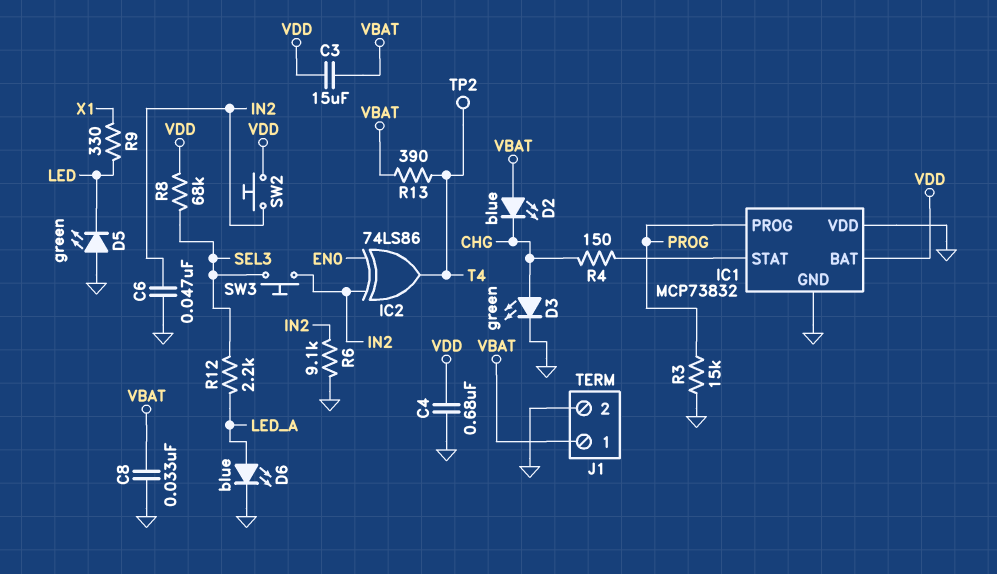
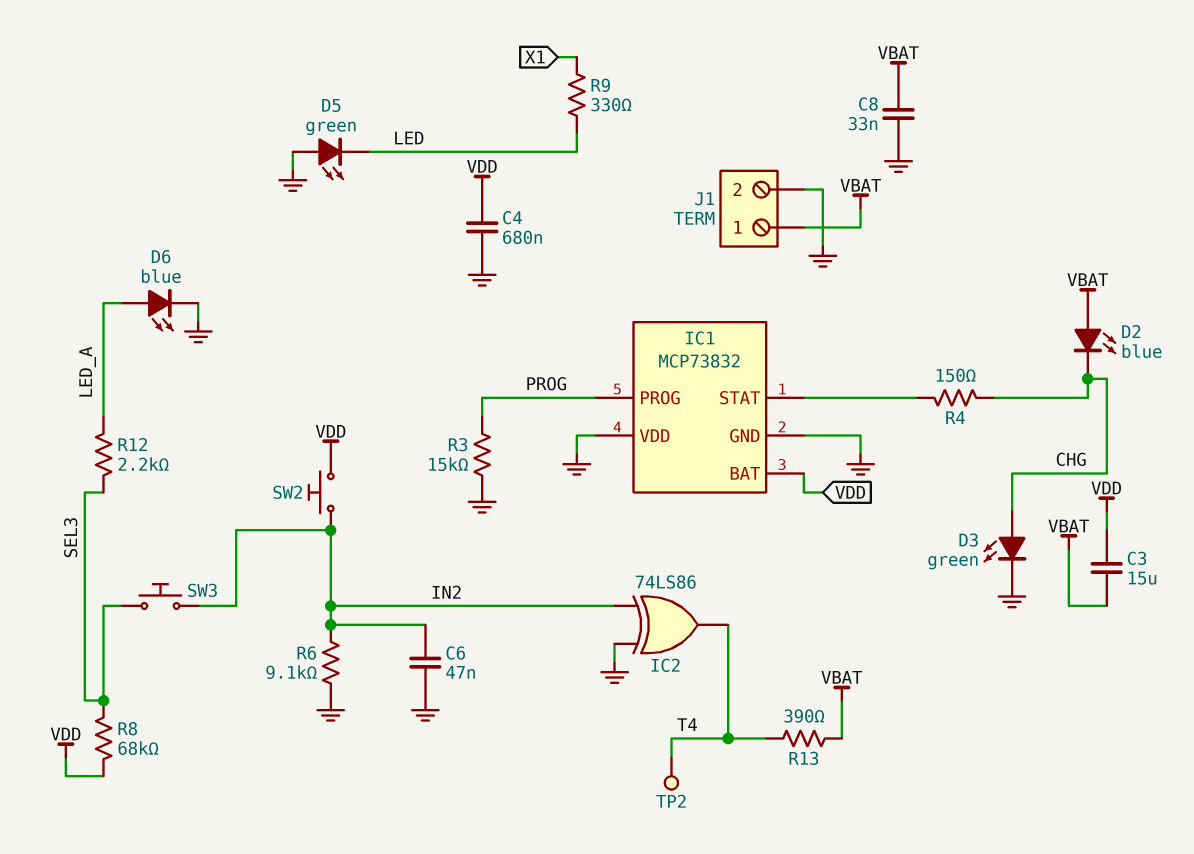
IC2: XOR 74LS86 (in EN0, in IN2, out T4) -> XOR 74LS86 (in GND, in IN2, out T4)

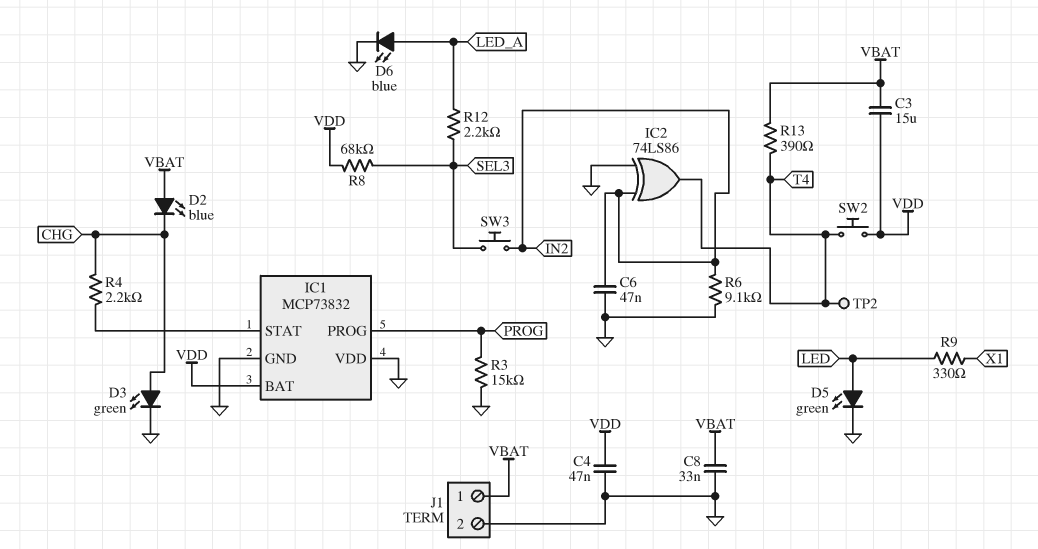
C4: 680nF (GND, VDD) -> 47nF (GND, VDD)
D5: LED green (A GND, K LED) -> LED green (A LED, K GND)
R4: 150 (CHG, IC1/STAT) -> 2.2k (CHG, IC1/STAT)
SW2: button (IN2, VDD) -> button (T4, VDD)

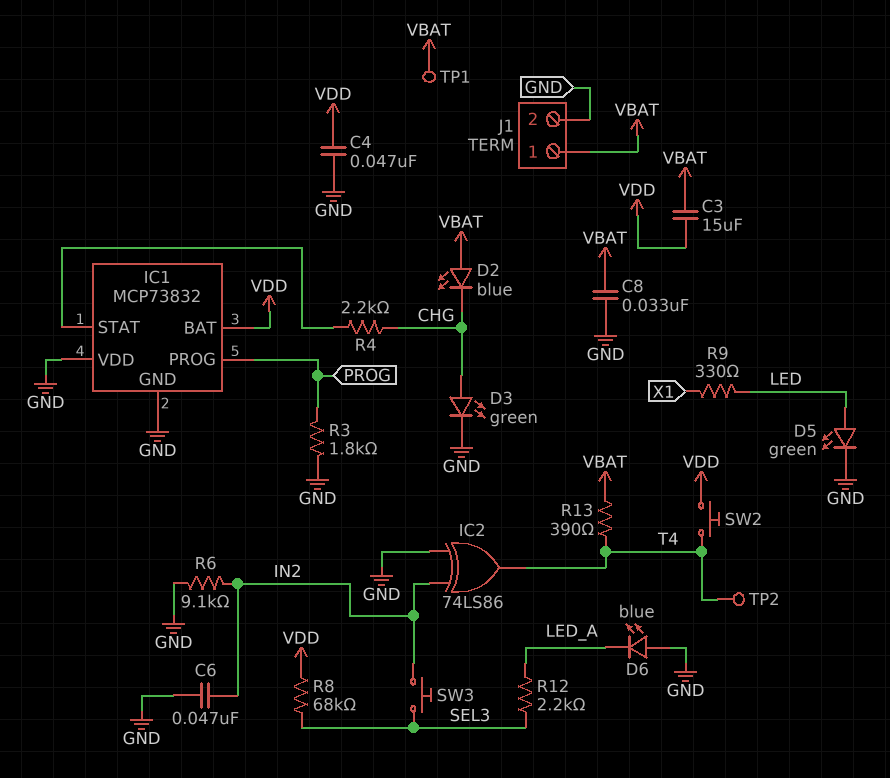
D6: LED blue (A LED_A, K GND) -> LED blue (A GND, K LED_A)
R3: 15k (GND, PROG) -> 1.8k (GND, PROG)
TP1: none -> test point (VBAT)

